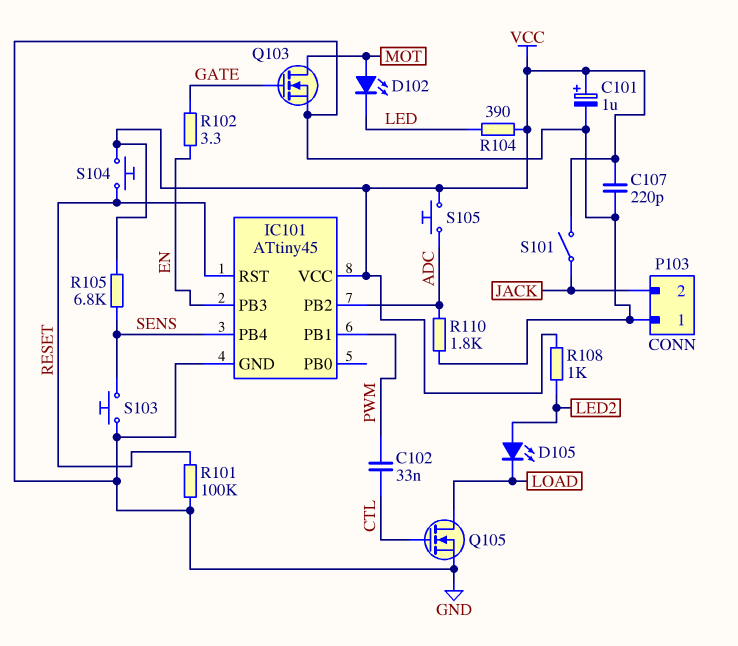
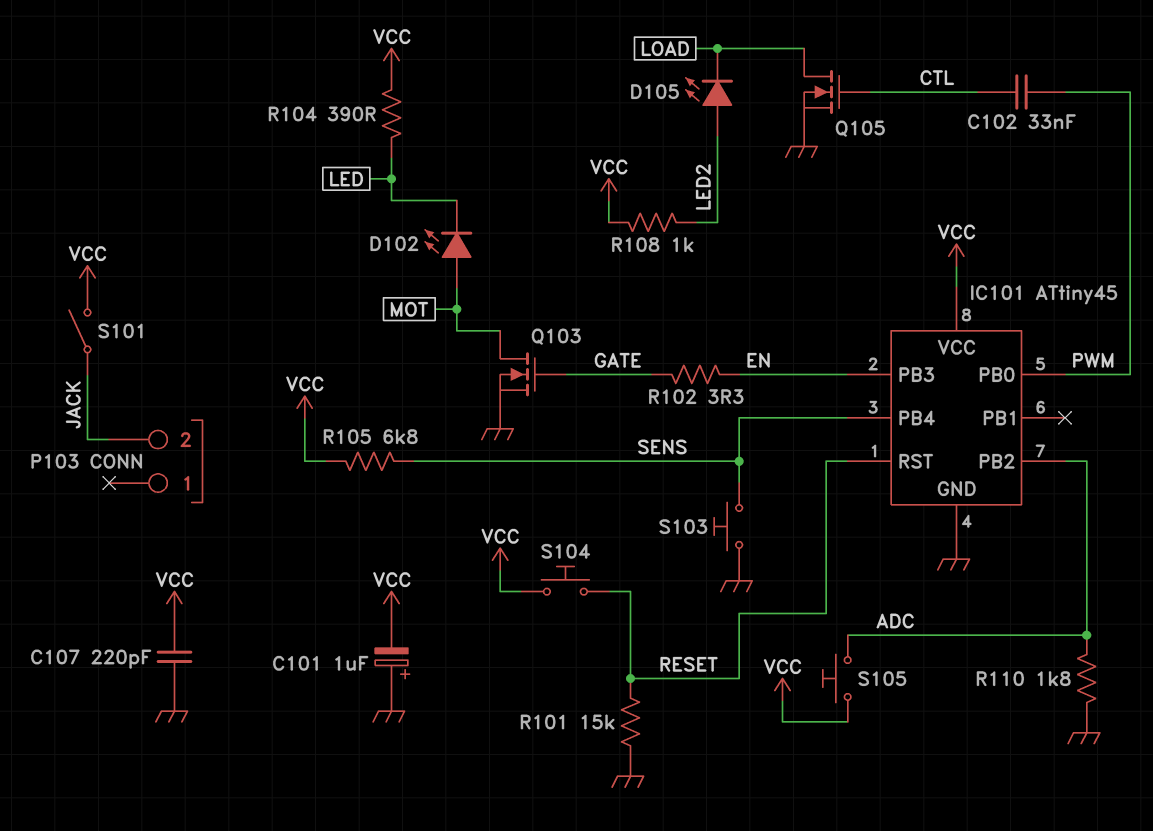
C101: 1uF (plus VCC, minus GND) -> 1uF (plus GND, minus VCC)
IC101 pin PB0: none -> PWM
IC101 pin PB1: PWM -> none
P103 pin 1: GND -> none
R101: 100k (GND, RESET) -> 15k (GND, RESET)

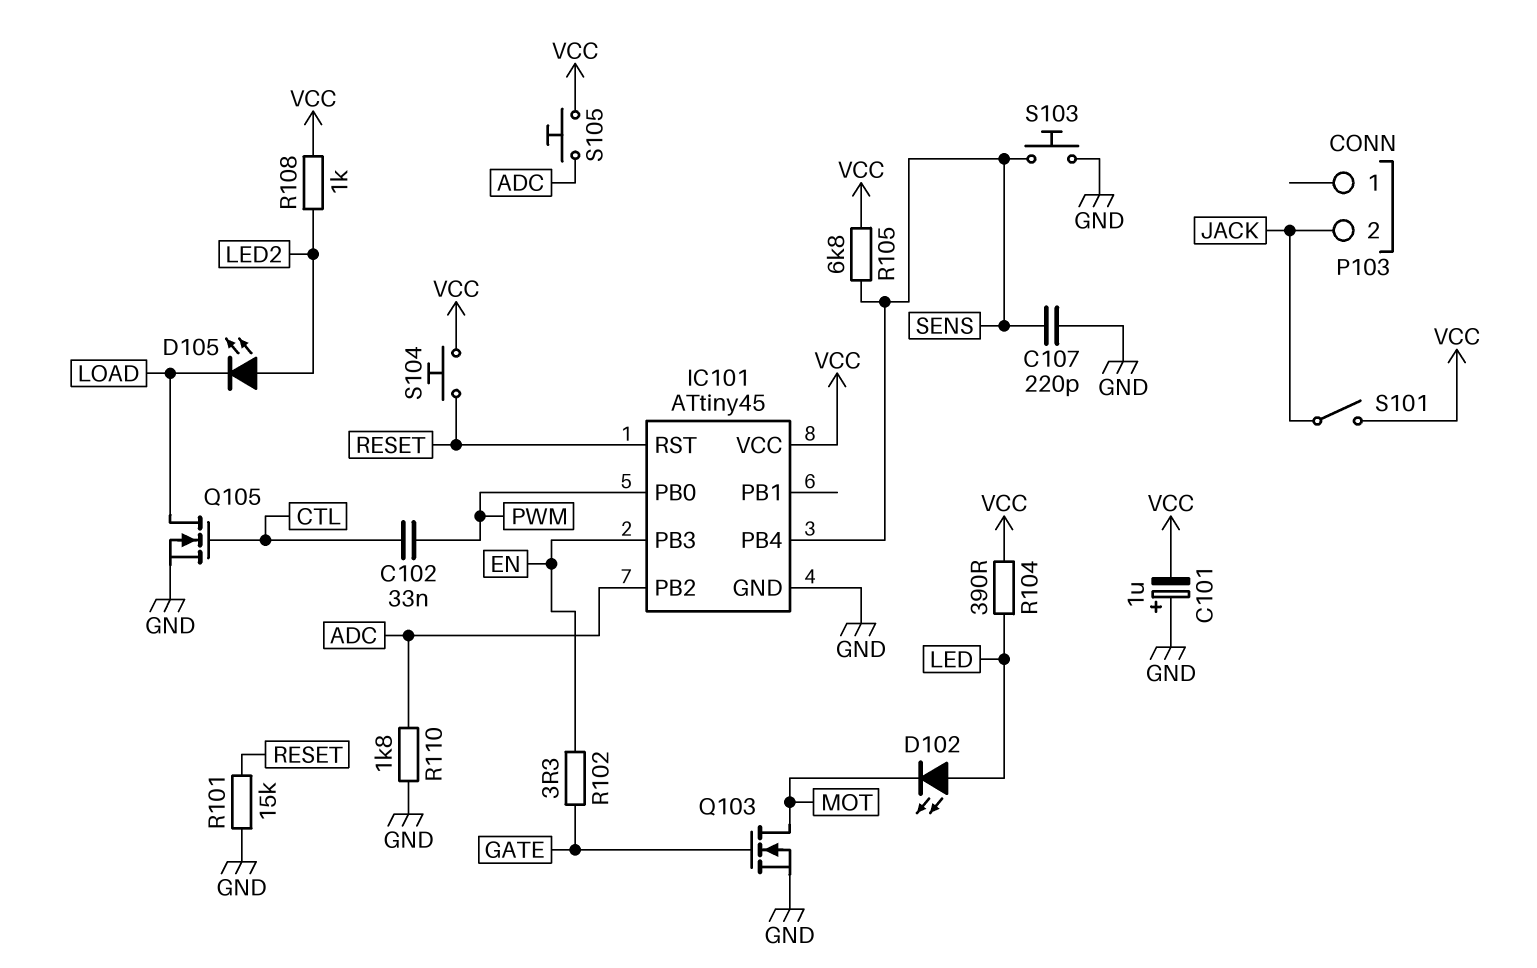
C107: 220pF (GND, VCC) -> 220pF (GND, SENS)
D102: LED (A MOT, K LED) -> LED (A LED, K MOT)

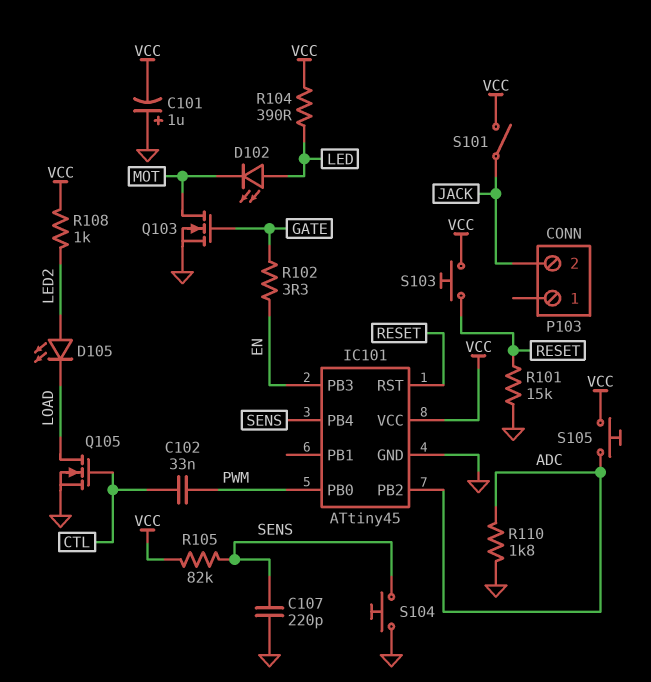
R105: 6.8k (SENS, VCC) -> 82k (SENS, VCC)
S103: button (GND, SENS) -> button (RESET, VCC)
S104: button (RESET, VCC) -> button (GND, SENS)

